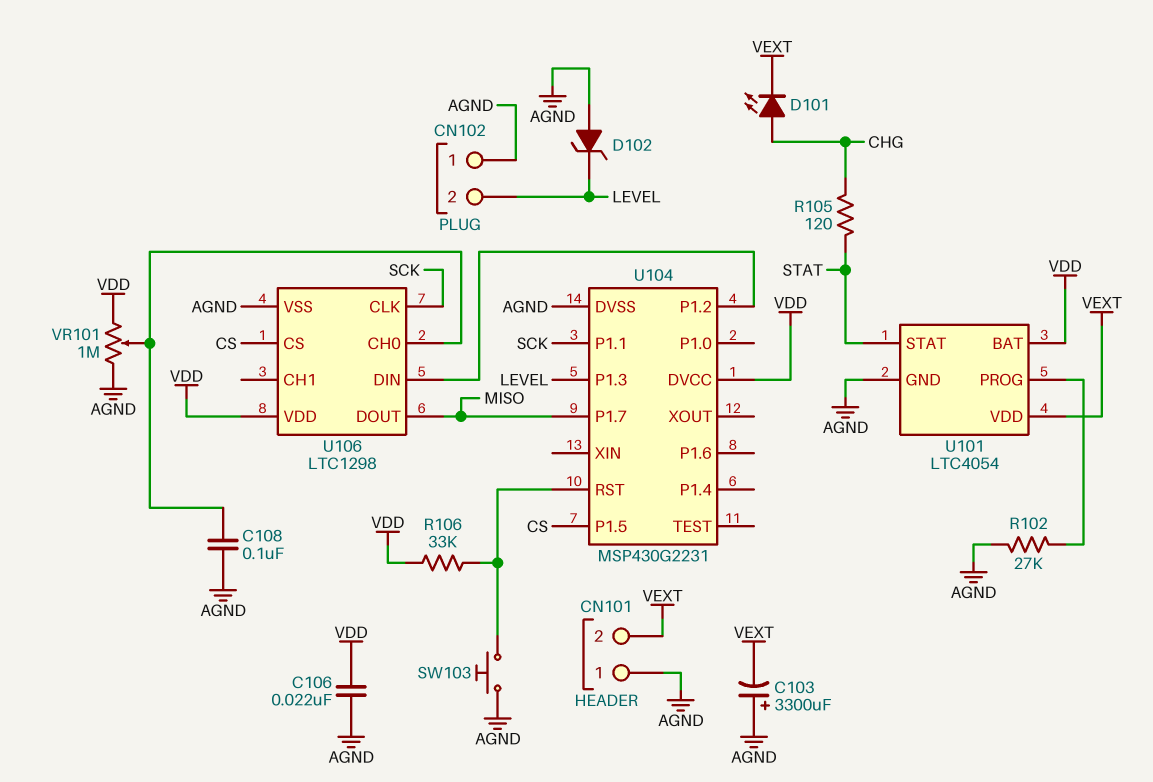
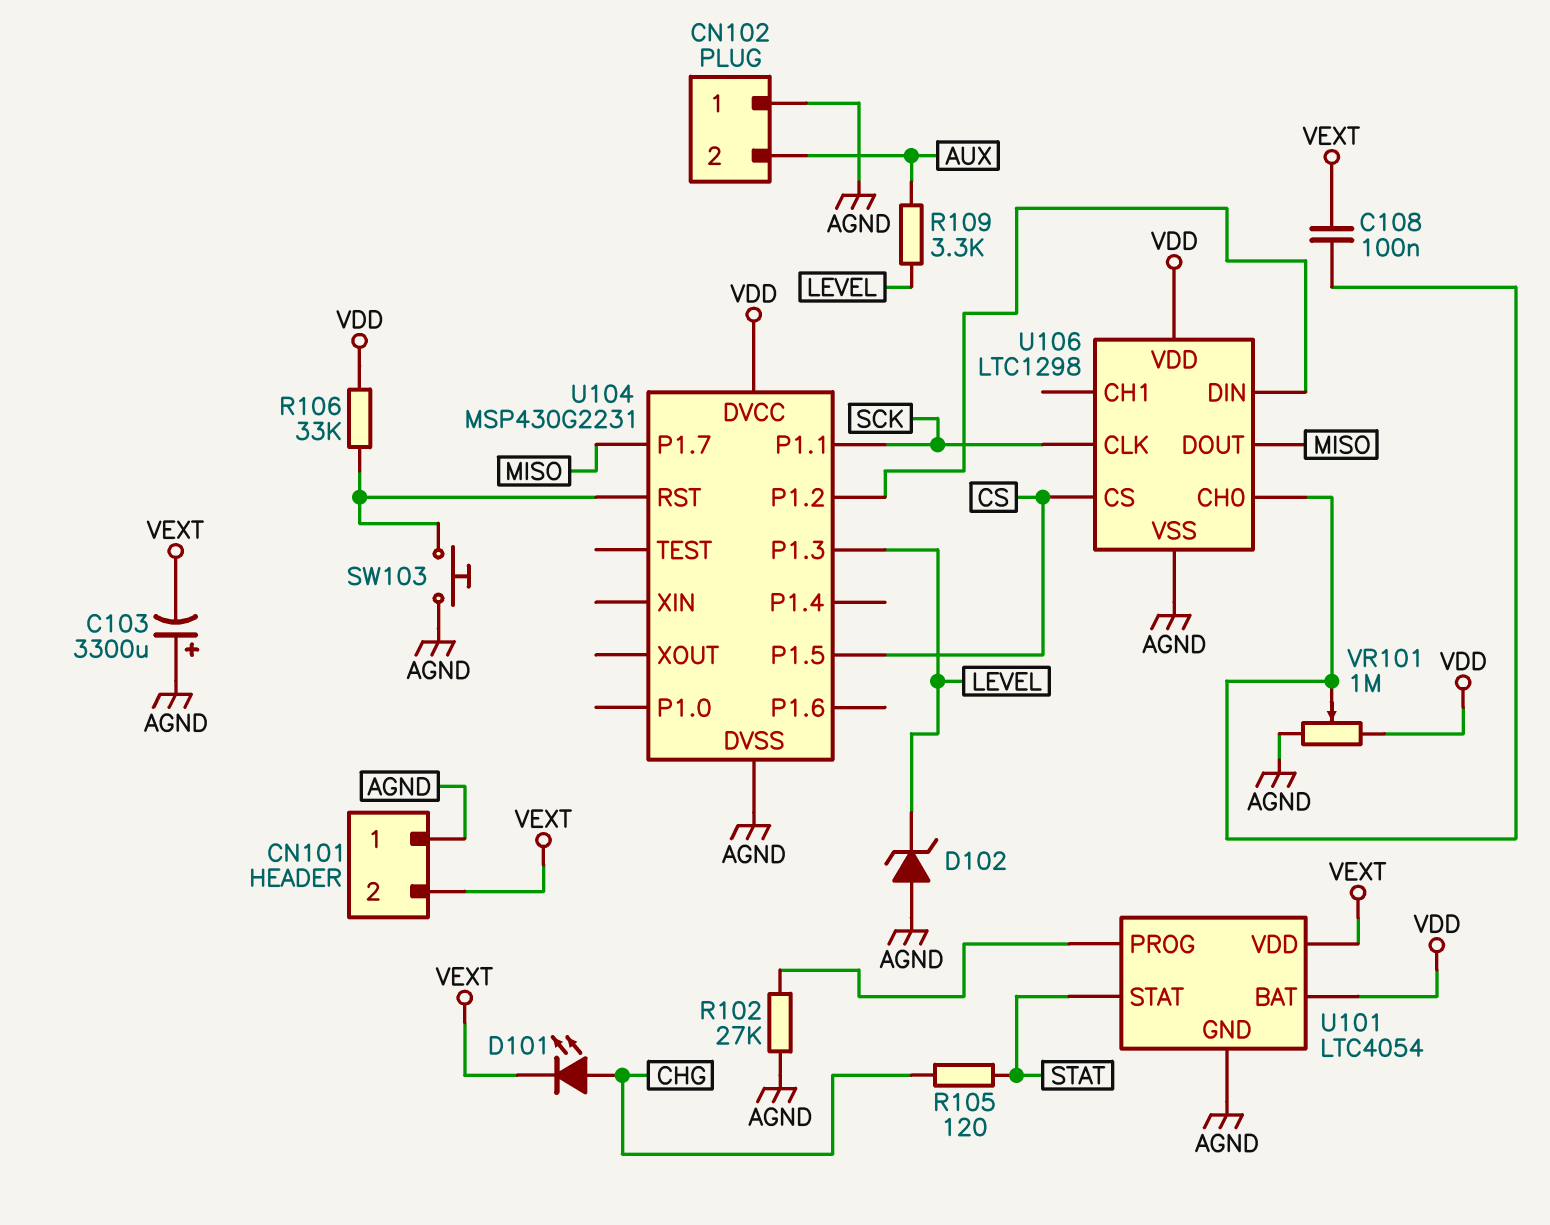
C106: 22nF (AGND, VDD) -> none
C108: 100nF (AGND, U106/CH0) -> 100nF (U106/CH0, VEXT)
CN102 pin 2: LEVEL -> AUX
R109: none -> 3.3k (AUX, LEVEL)

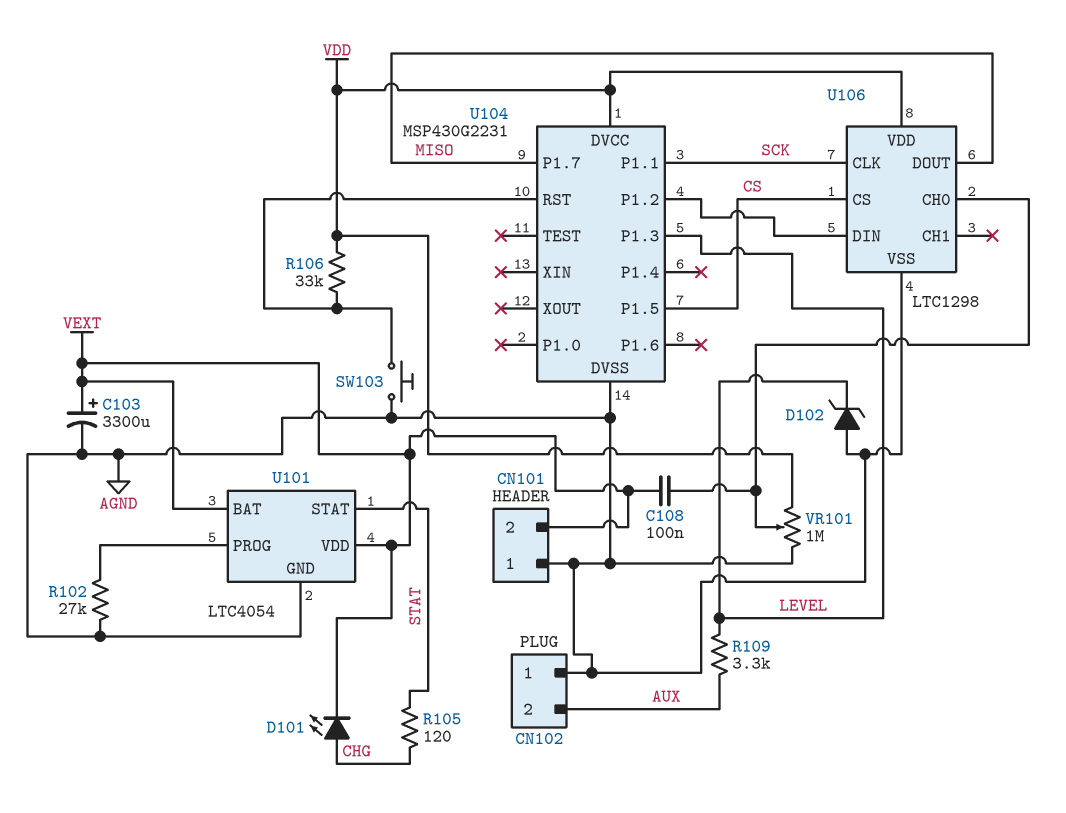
C103: 3300uF (plus AGND, minus VEXT) -> 3300uF (plus VEXT, minus AGND)
U101 pin BAT: VDD -> VEXT

